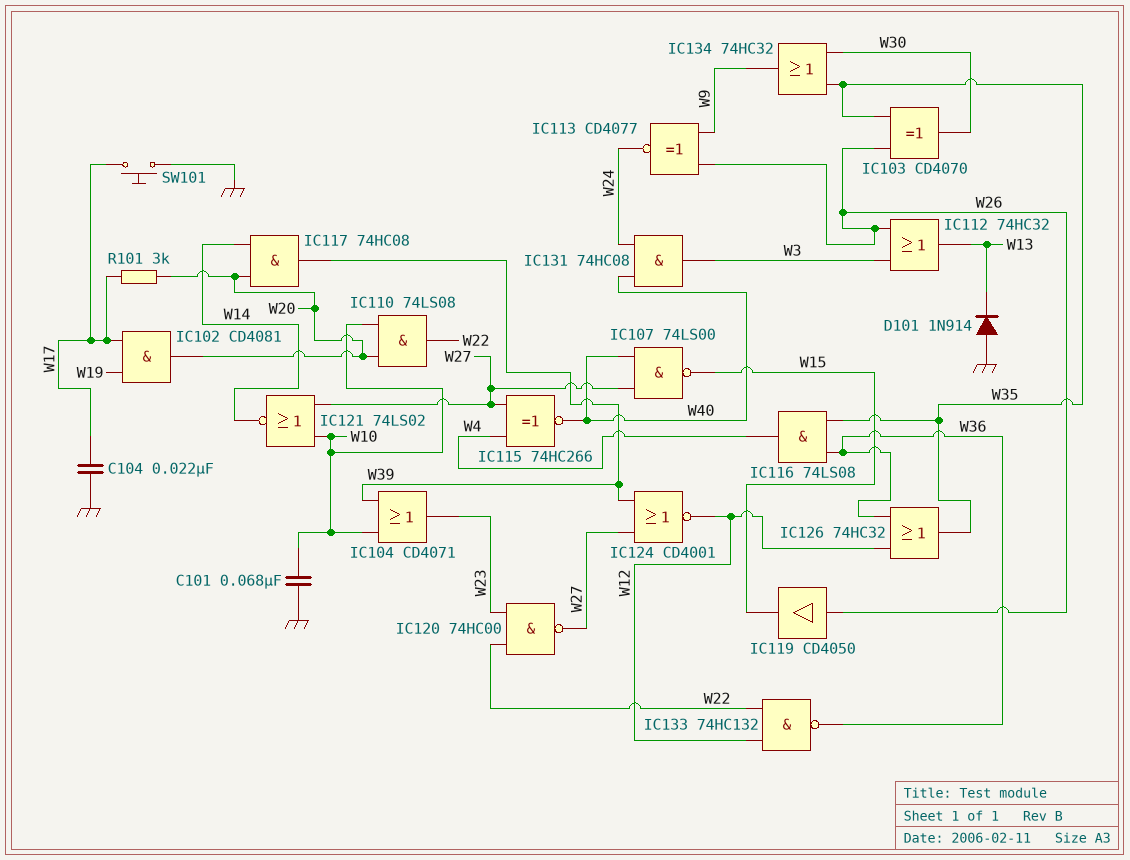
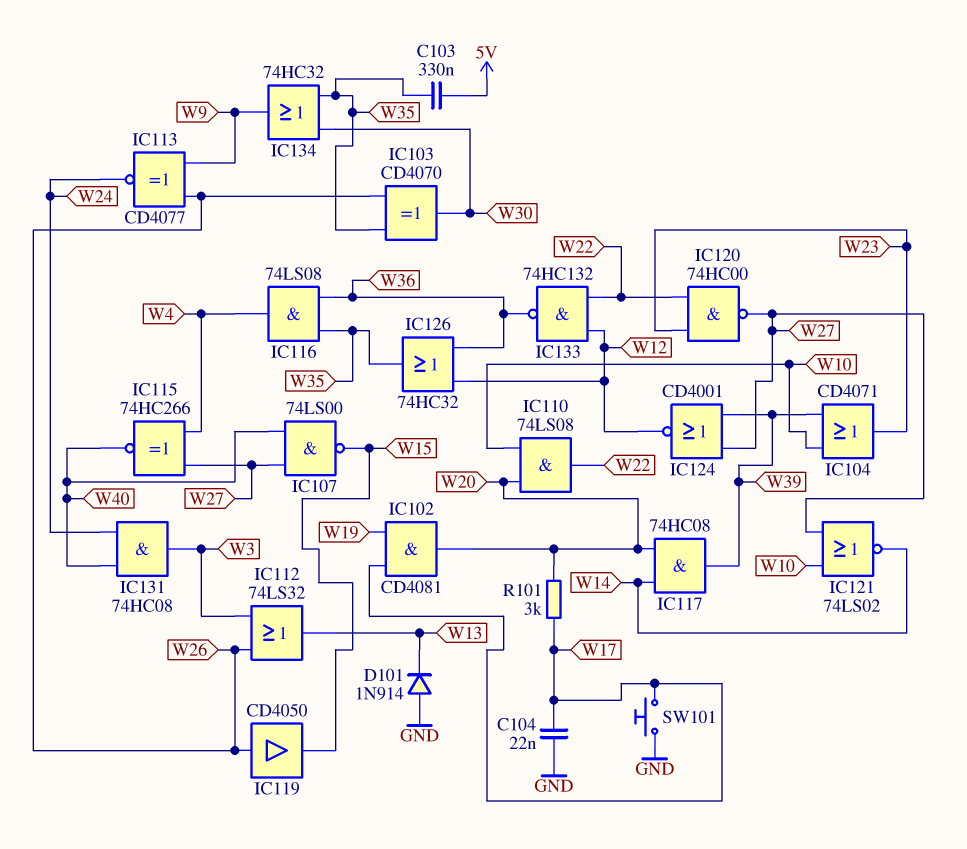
C101: 68nF (GND, W10) -> none
C103: none -> 330nF (5V, W35)
IC112: OR 74HC32 (in W3, in W26, out W13) -> OR 74LS32 (in W3, in W26, out W13)

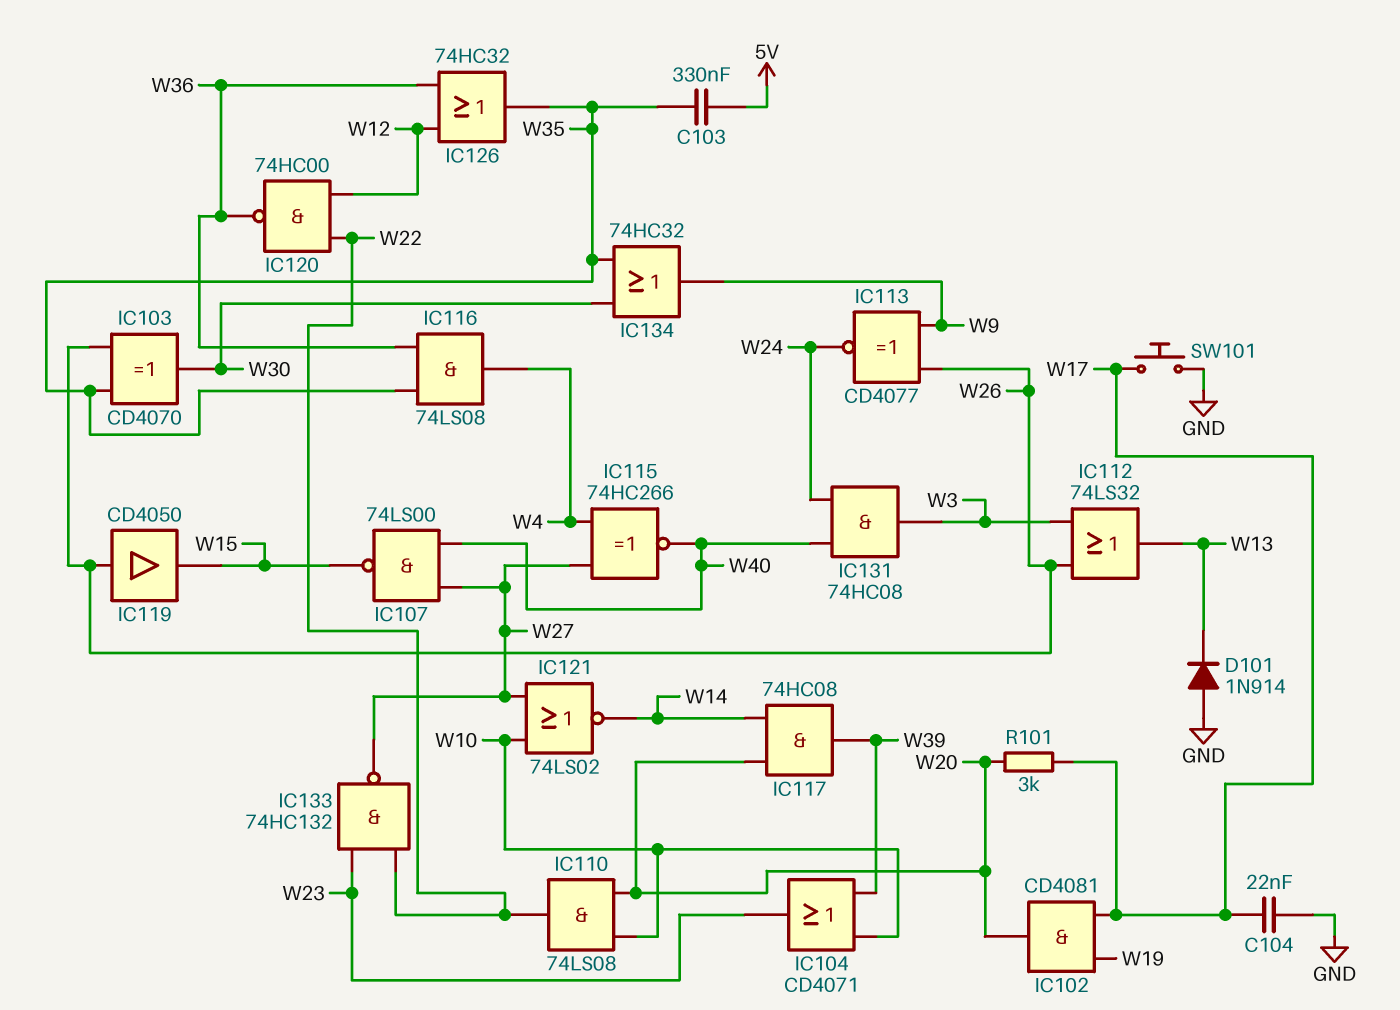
IC120: NAND 74HC00 (in W22, in W23, out W27) -> NAND 74HC00 (in W12, in W22, out W36)
IC124: NOR CD4001 (in W27, in W39, out W12) -> none
IC133: NAND 74HC132 (in W12, in W22, out W36) -> NAND 74HC132 (in W22, in W23, out W27)

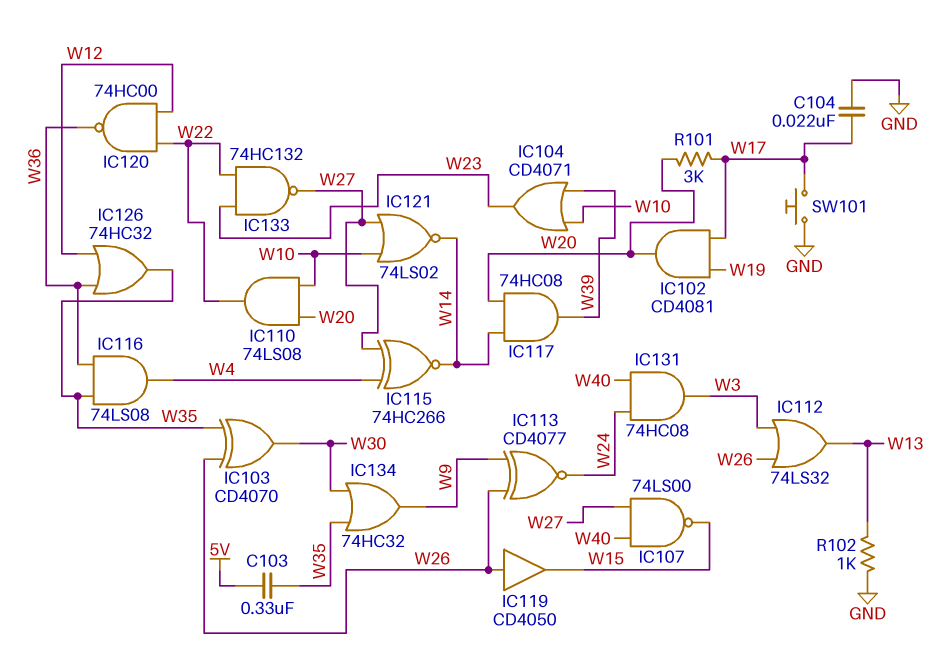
D101: diode 1N914 (A GND, K W13) -> none
IC115: XNOR 74HC266 (in W4, in W27, out W40) -> XNOR 74HC266 (in W4, in W27, out W14)
R102: none -> 1k (GND, W13)

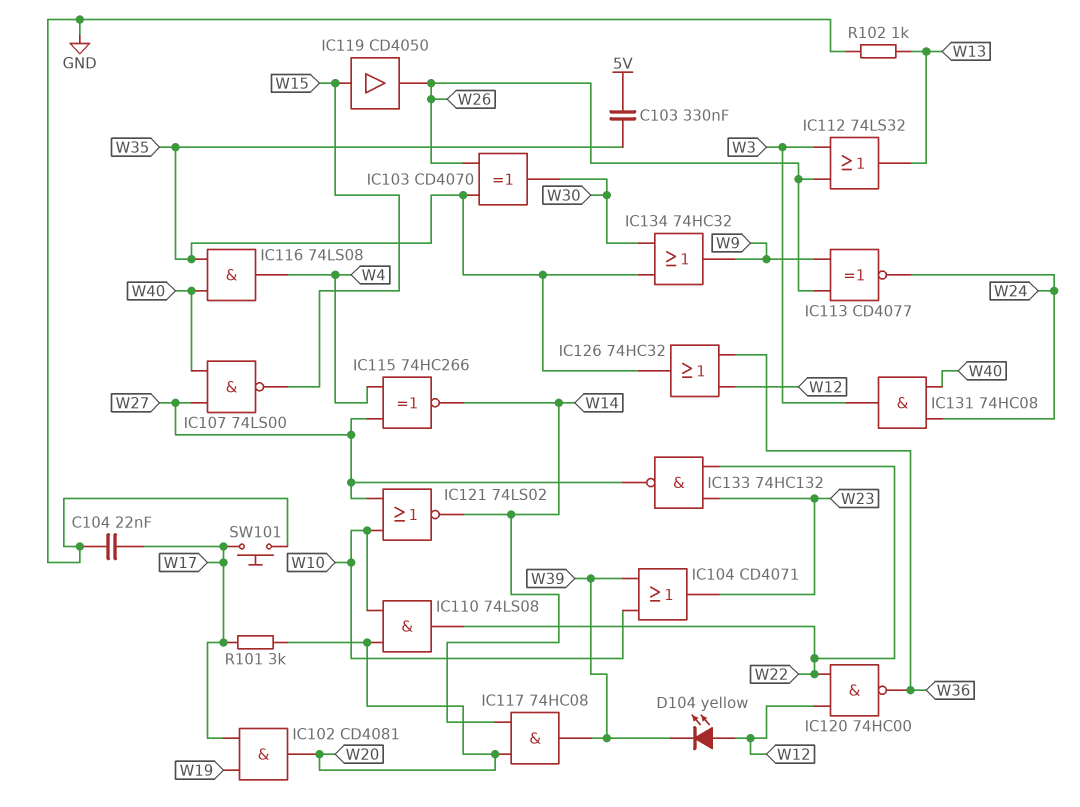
D104: none -> LED yellow (A W12, K W39)
IC116: AND 74LS08 (in W35, in W36, out W4) -> AND 74LS08 (in W35, in W40, out W4)
IC119: buffer CD4050 (in W26, out W15) -> buffer CD4050 (in W15, out W26)

